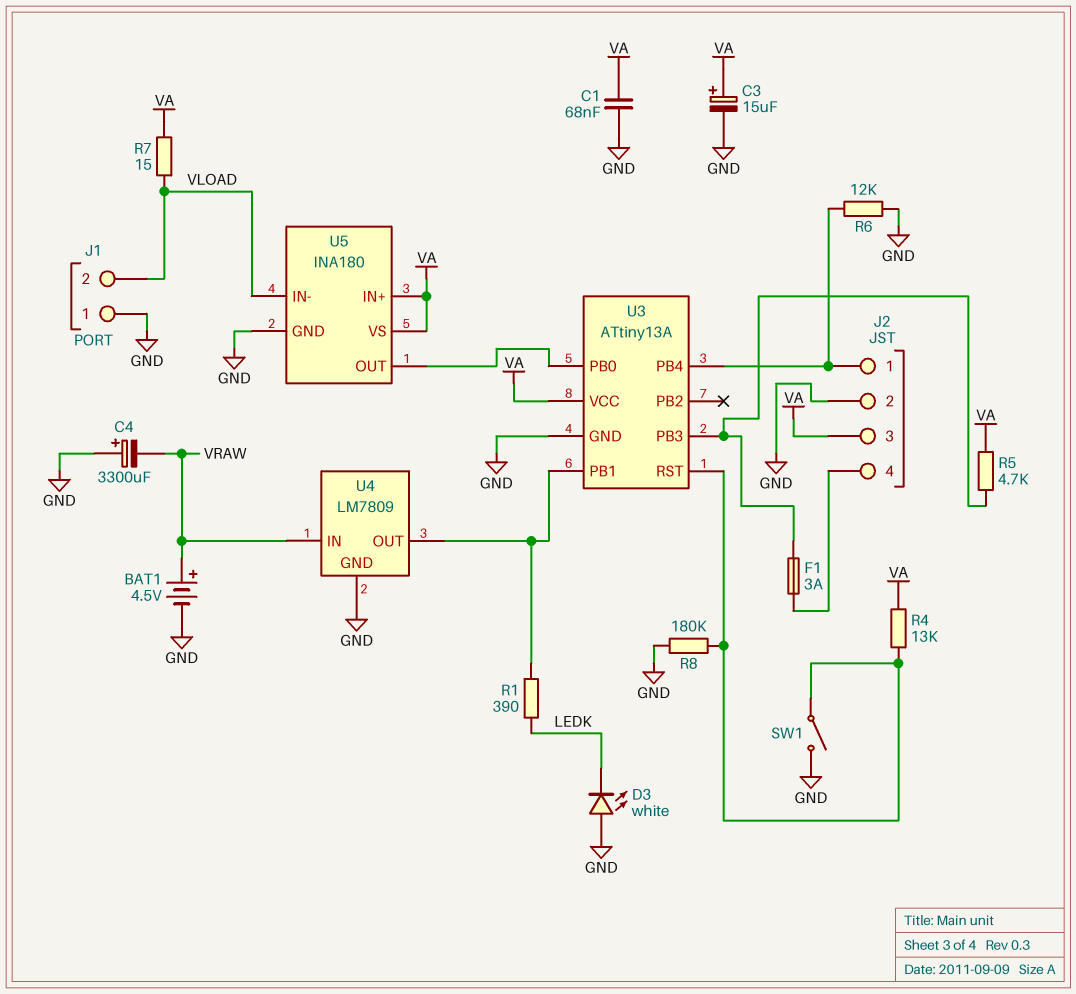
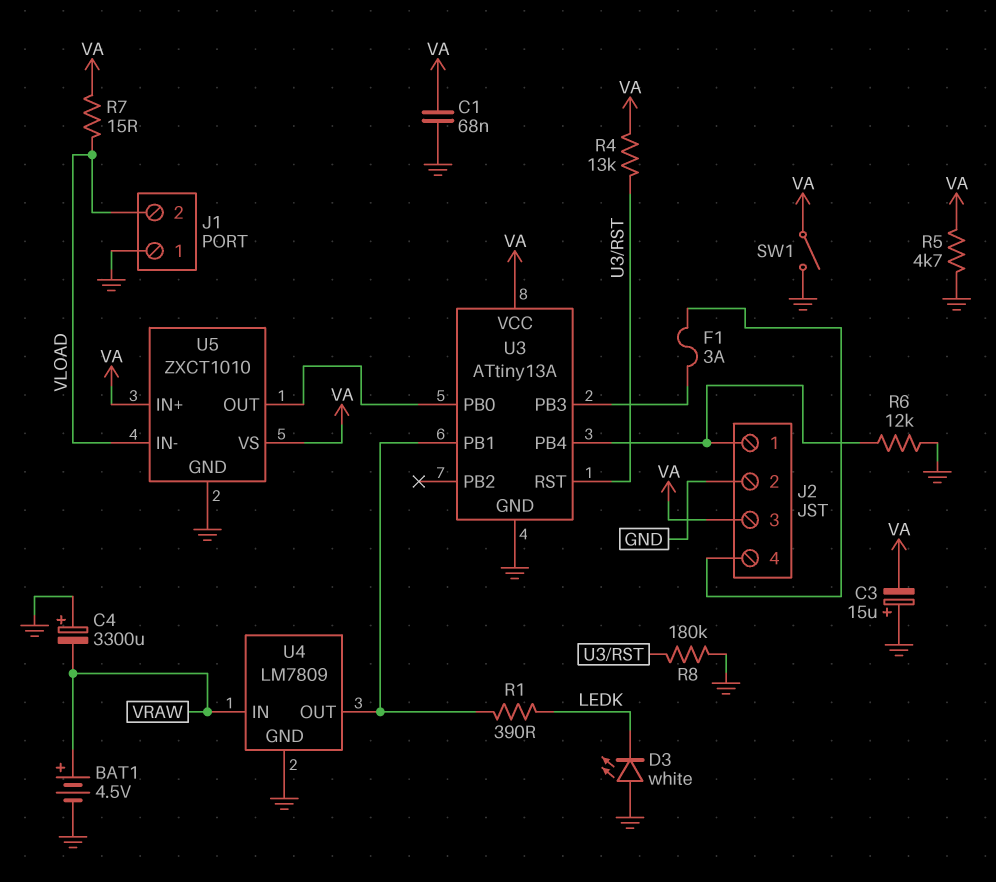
C3: 15uF (plus VA, minus GND) -> 15uF (plus GND, minus VA)
R5: 4.7k (U3/PB3, VA) -> 4.7k (GND, VA)
SW1: switch (GND, U3/RST) -> switch (GND, VA)
U5: INA180 -> ZXCT1010

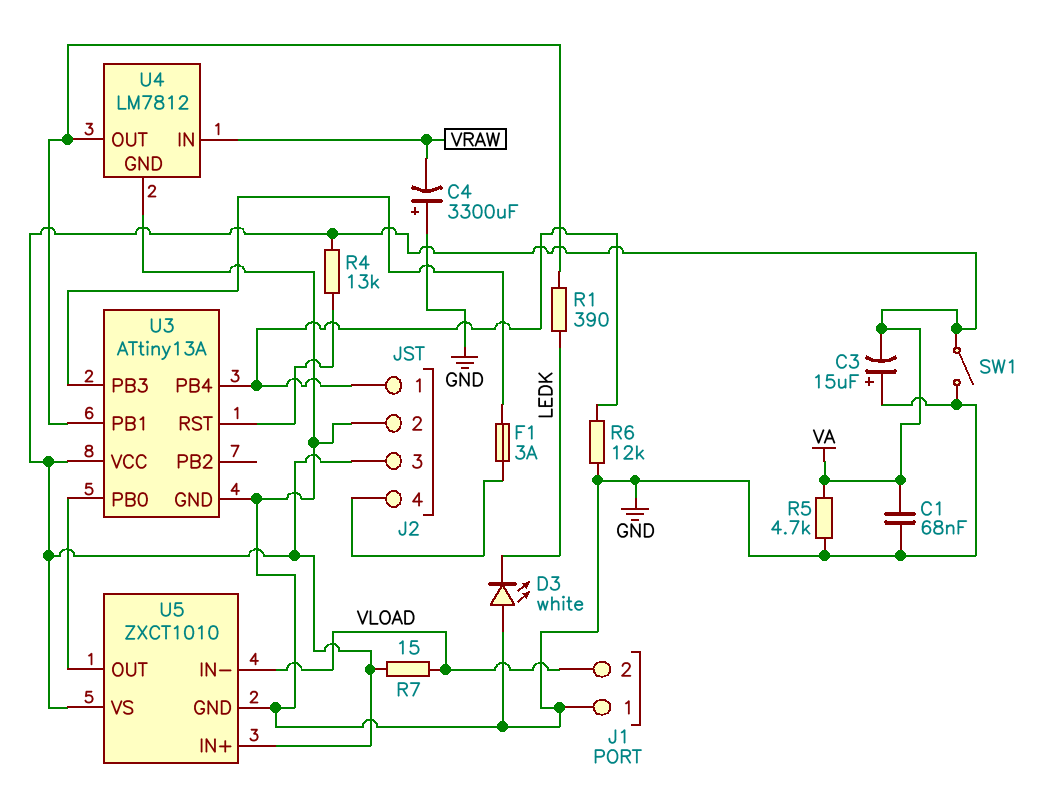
BAT1: 4.5V (plus VRAW, minus GND) -> none
R8: 180k (GND, U3/RST) -> none
U4: LM7809 -> LM7812

